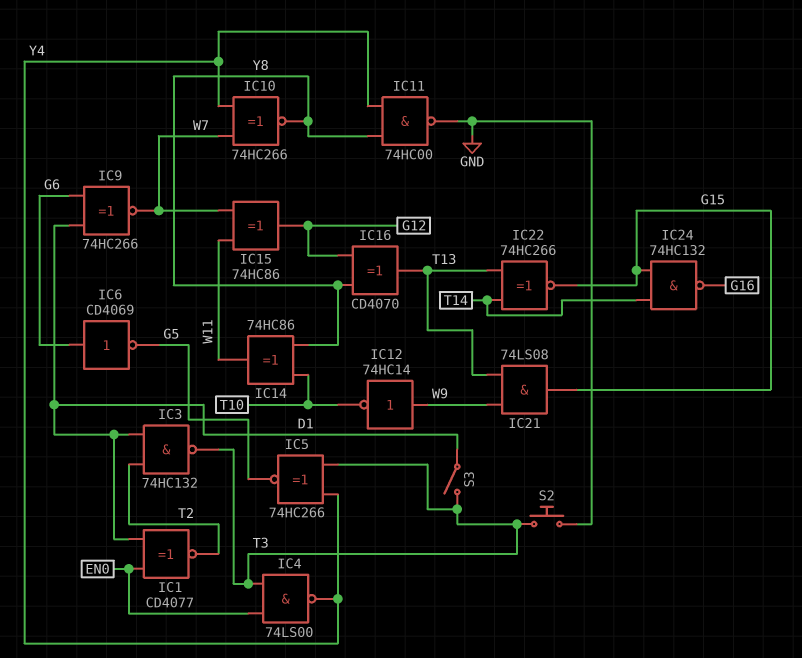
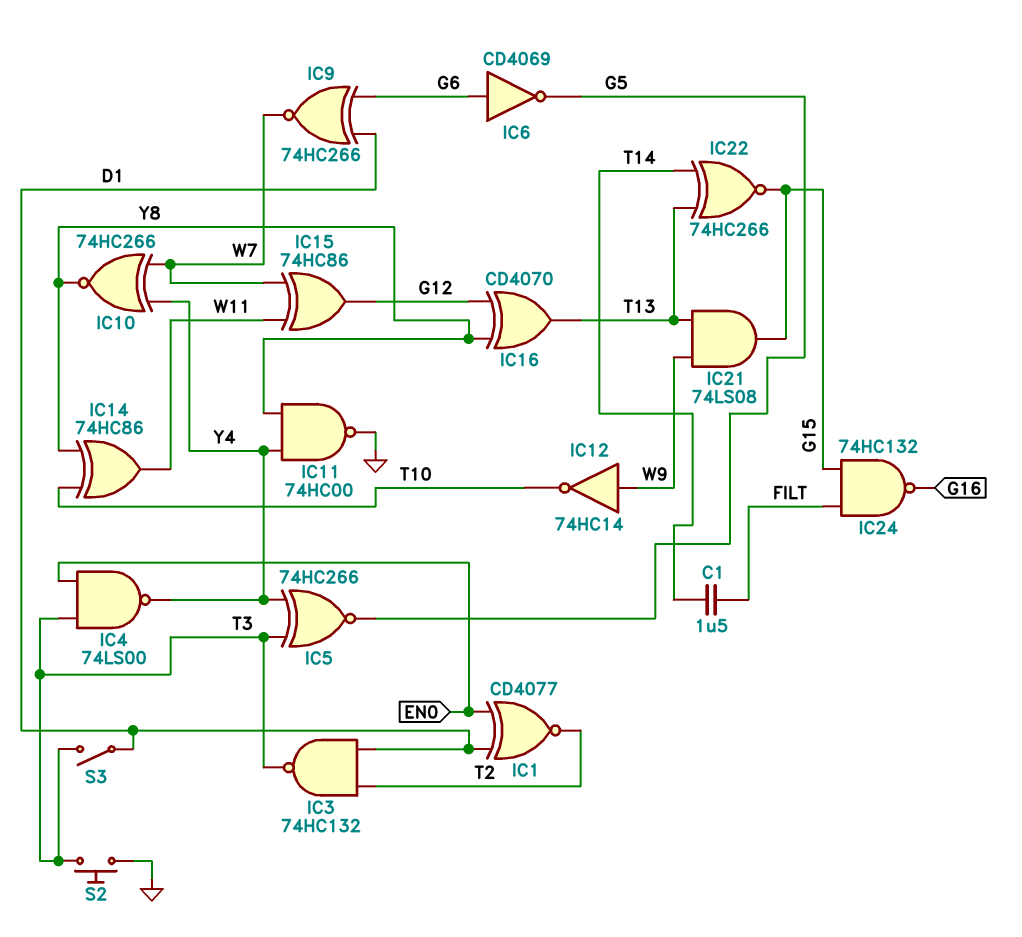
C1: none -> 1.5uF (FILT, T14)
IC24: NAND 74HC132 (in G15, in T14, out G16) -> NAND 74HC132 (in FILT, in G15, out G16)

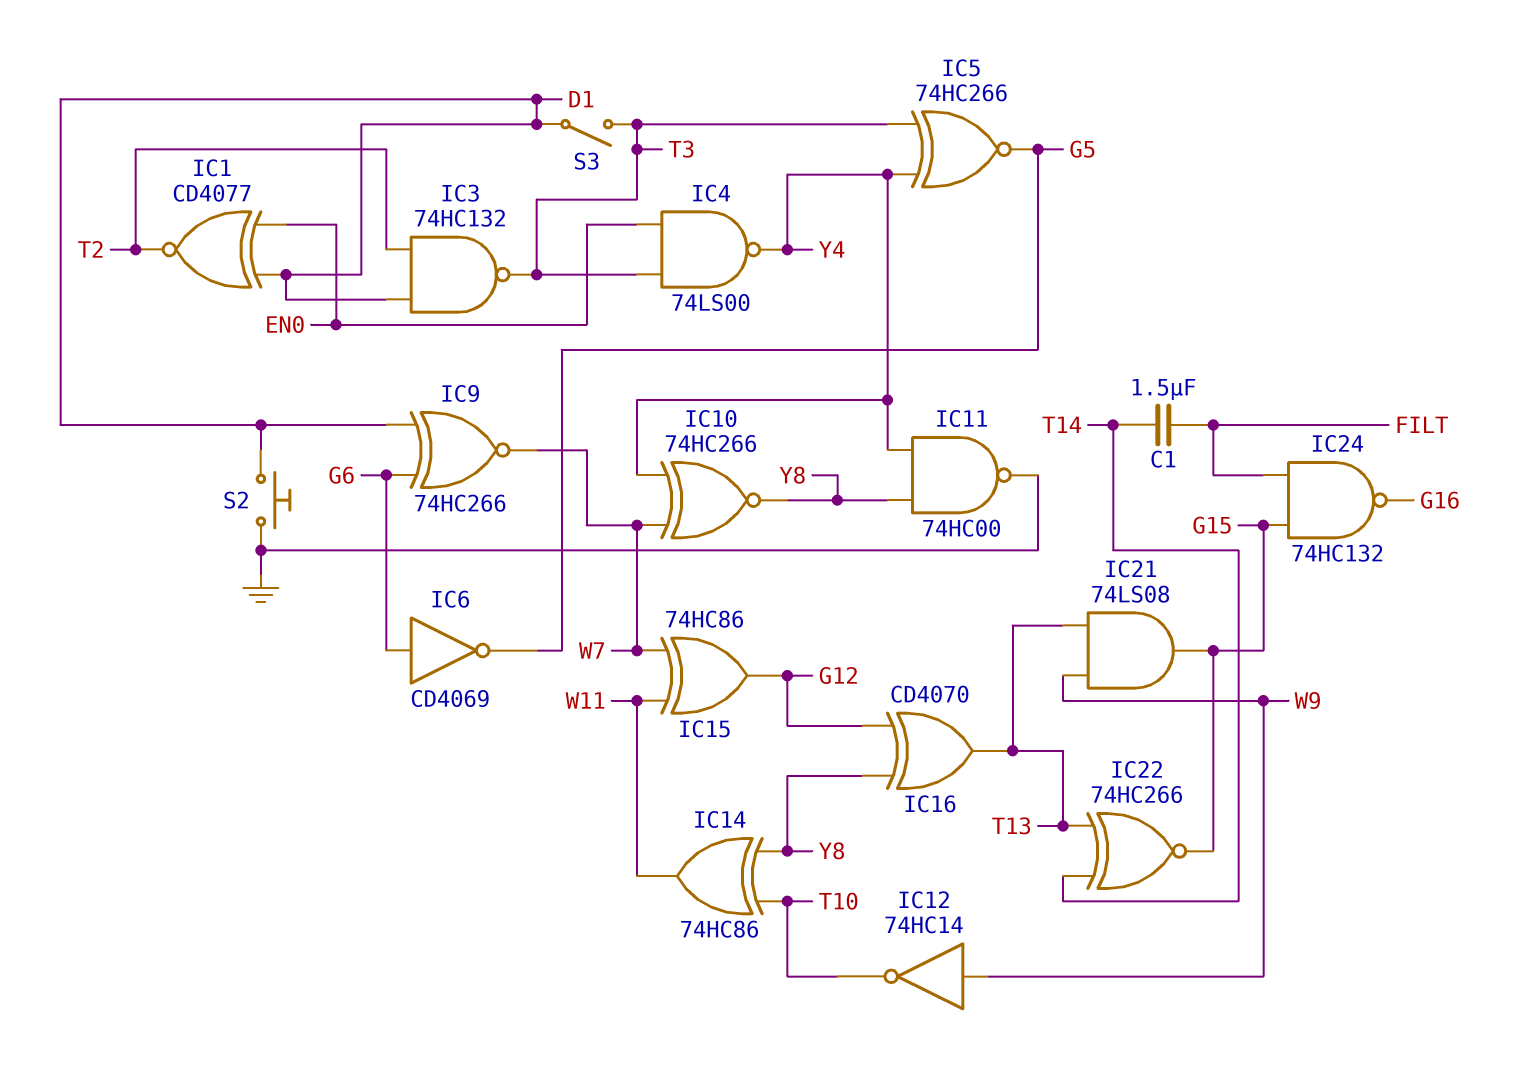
S2: button (GND, T3) -> button (D1, GND)

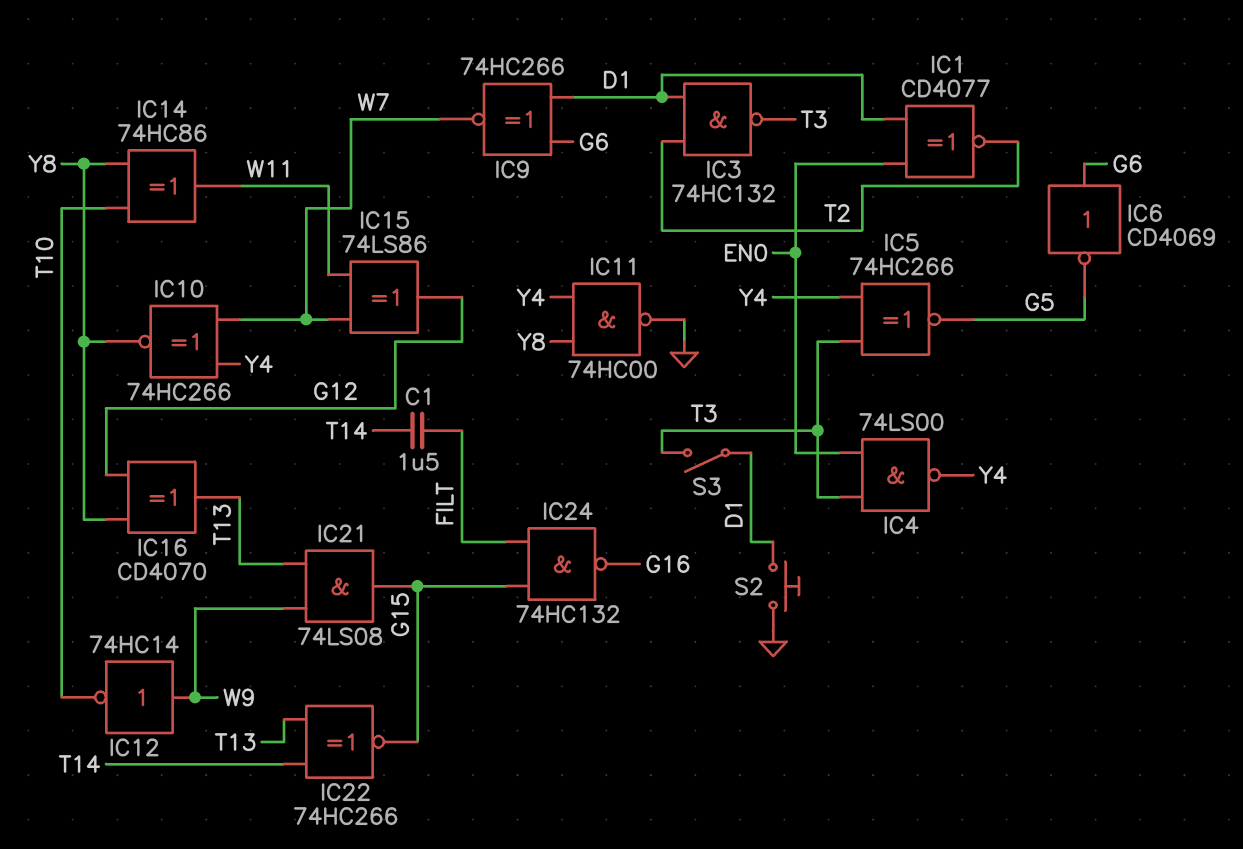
IC15: XOR 74HC86 (in W7, in W11, out G12) -> XOR 74LS86 (in W7, in W11, out G12)

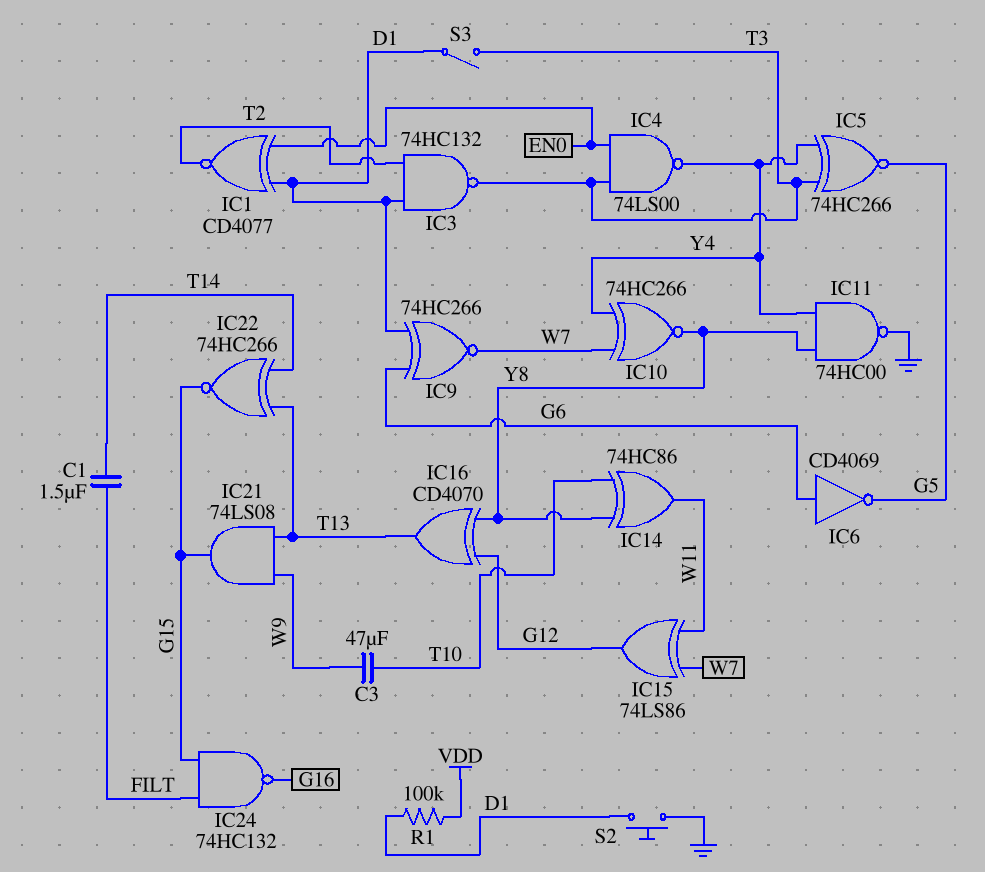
C3: none -> 47uF (T10, W9)
IC12: NOT 74HC14 (in W9, out T10) -> none
R1: none -> 100k (D1, VDD)

